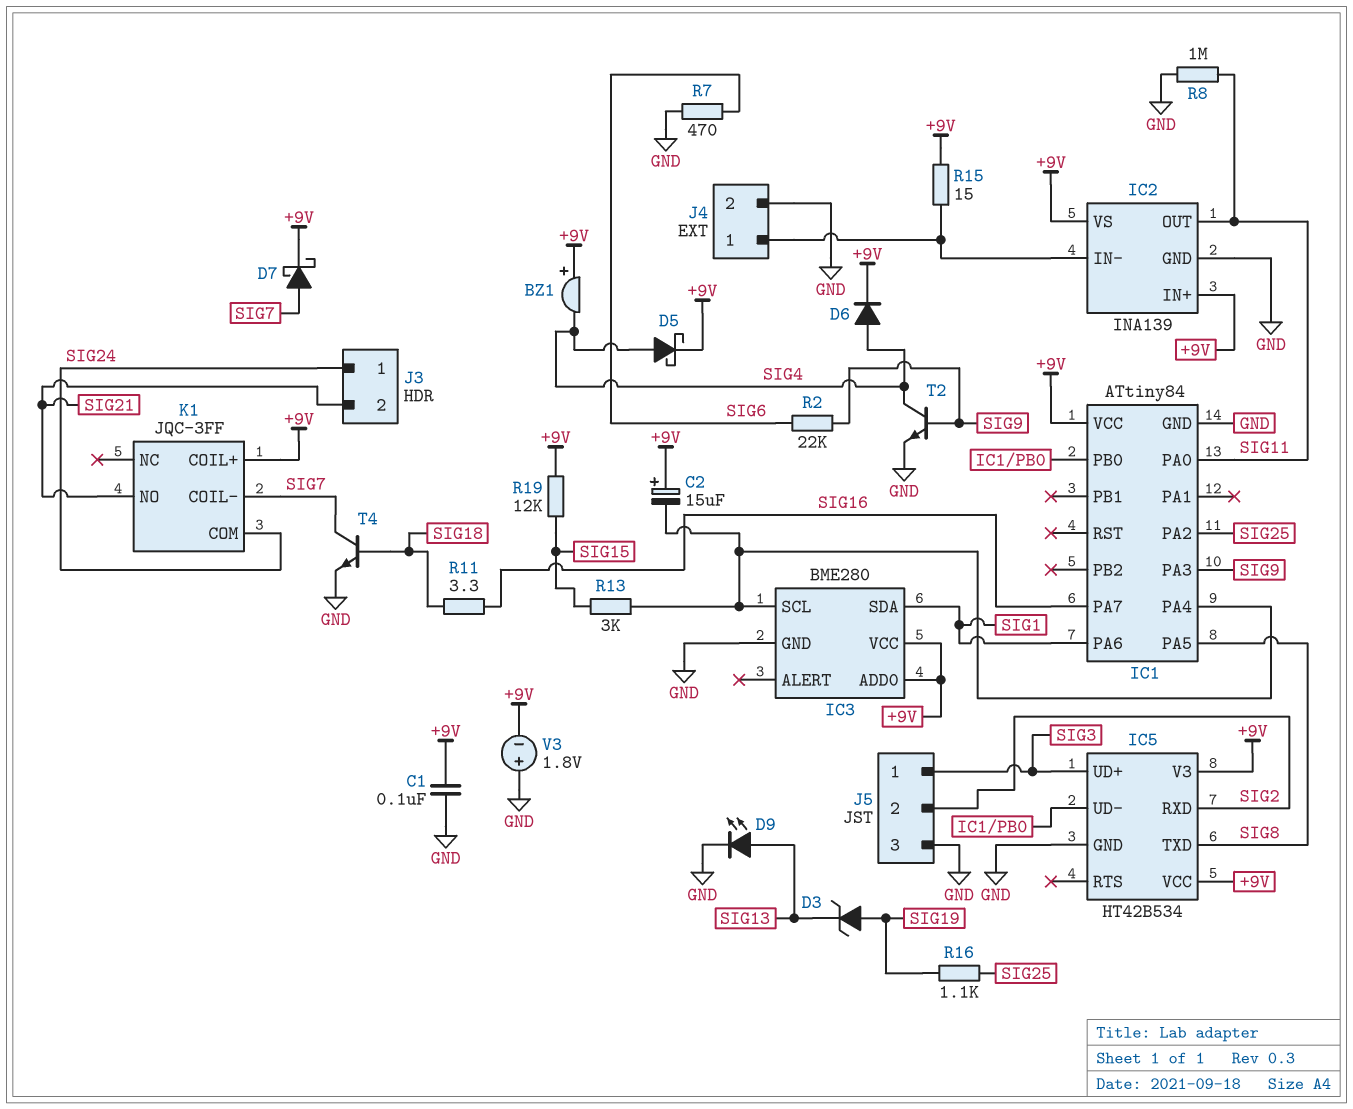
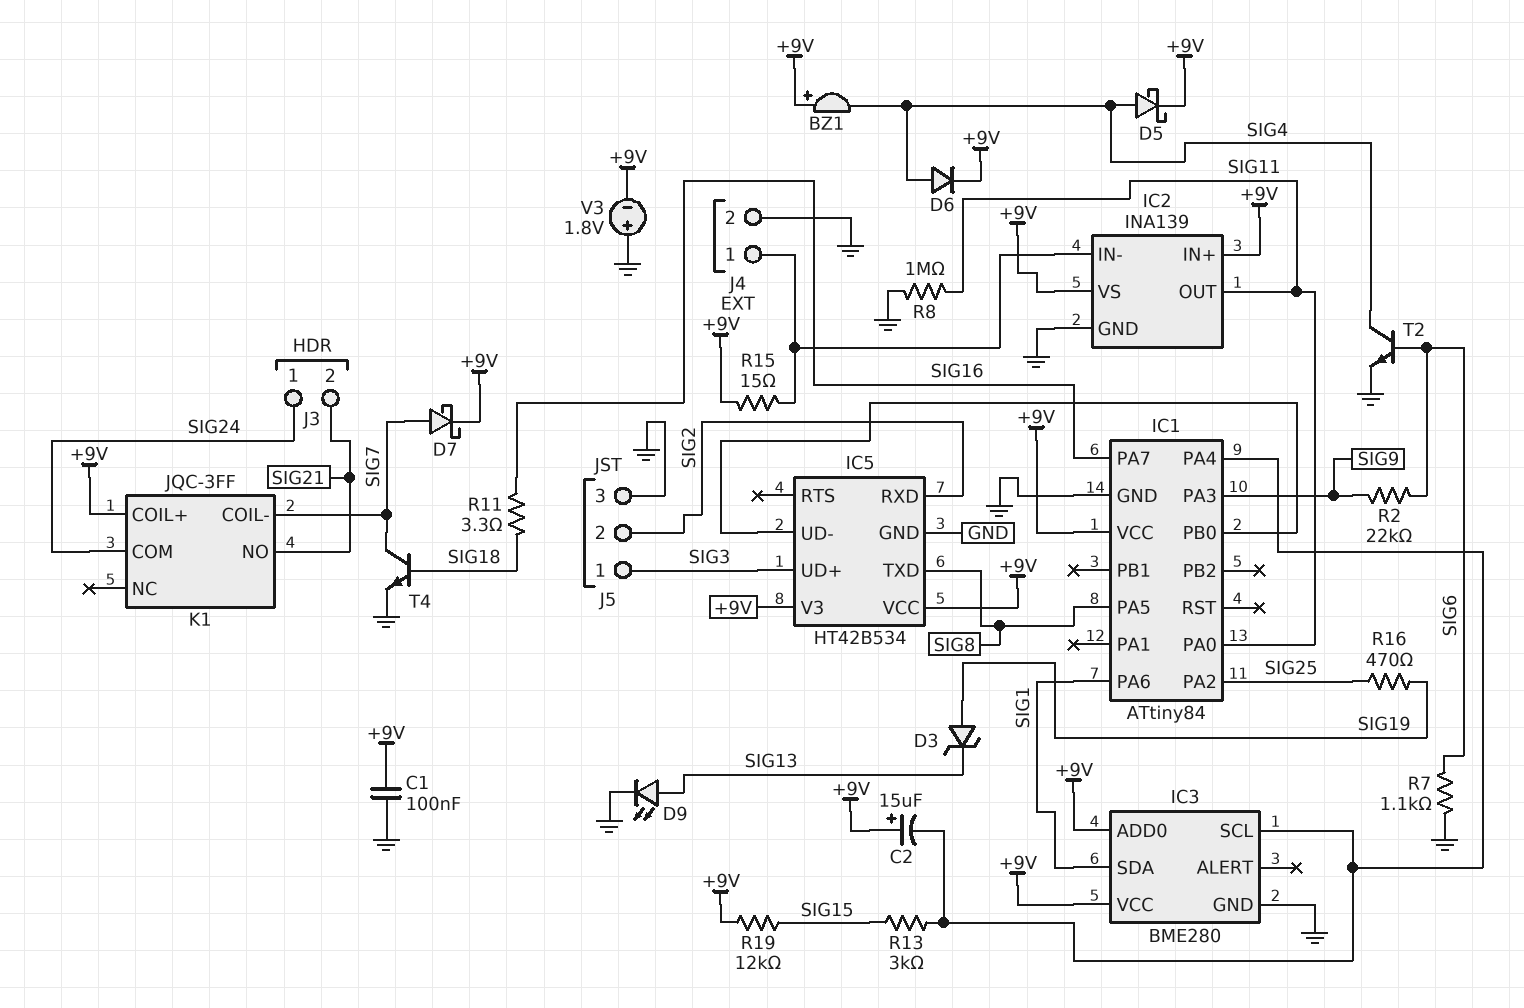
R7: 470 (GND, SIG6) -> 1.1k (GND, SIG6)
R16: 1.1k (SIG19, SIG25) -> 470 (SIG19, SIG25)
T2: NPN (B SIG9, C SIG4, E GND) -> NPN (B SIG6, C SIG4, E GND)

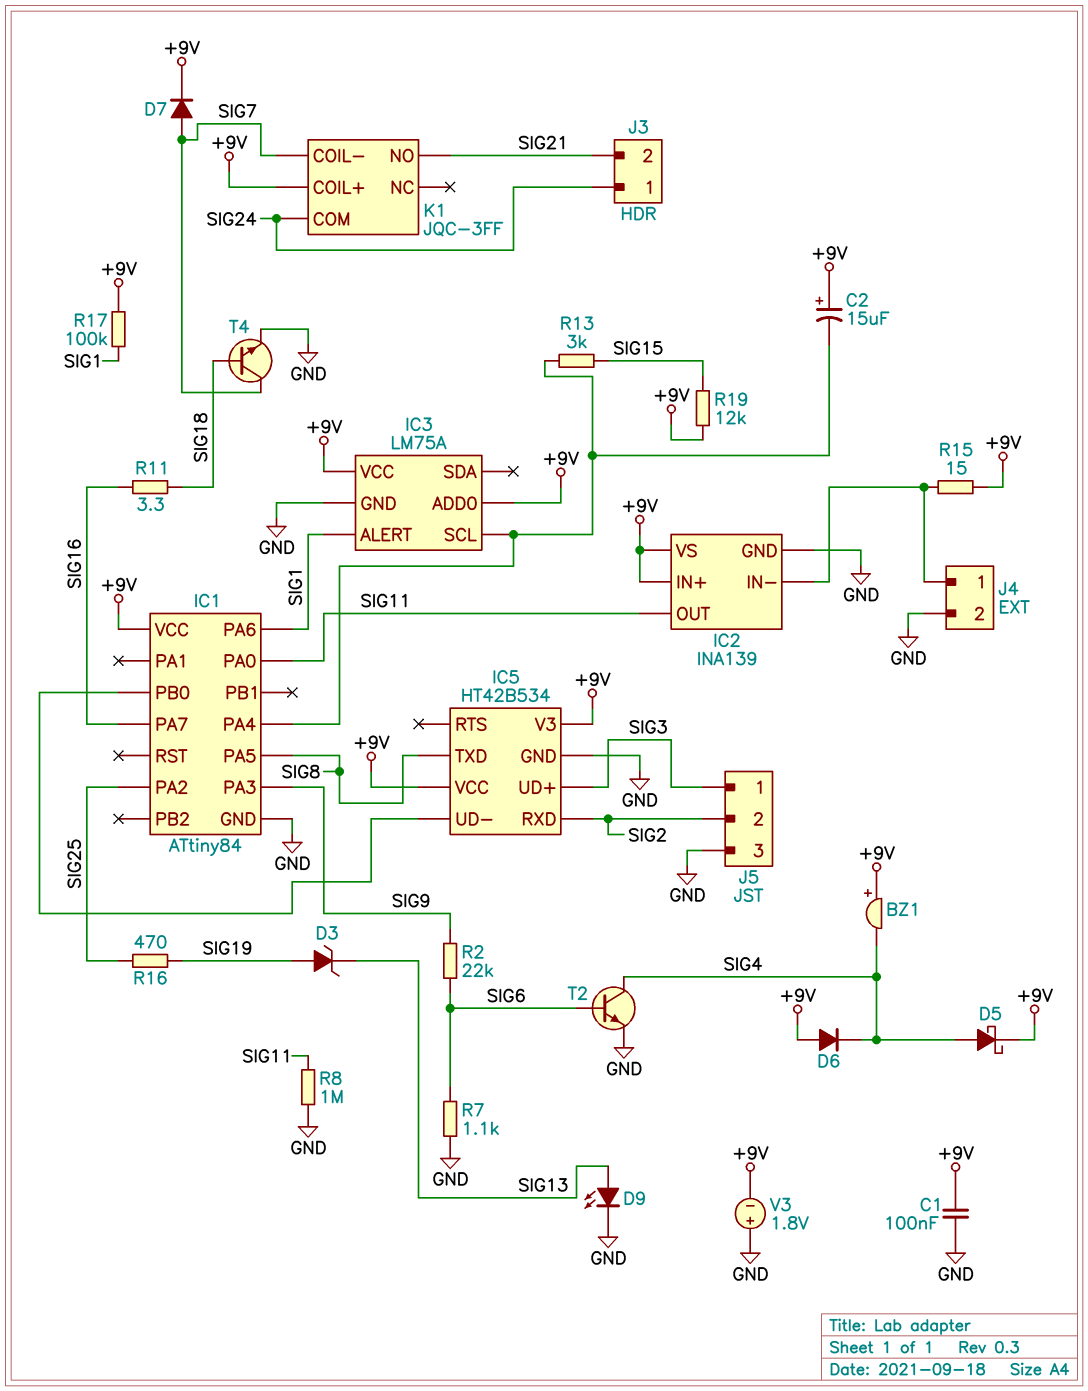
D6: diode (A SIG4, K +9V) -> diode (A +9V, K SIG4)
D7: schottky (A SIG7, K +9V) -> diode (A SIG7, K +9V)
IC3: BME280 -> LM75A
IC3 pin ALERT: none -> SIG1
IC3 pin SDA: SIG1 -> none
R17: none -> 100k (+9V, SIG1)

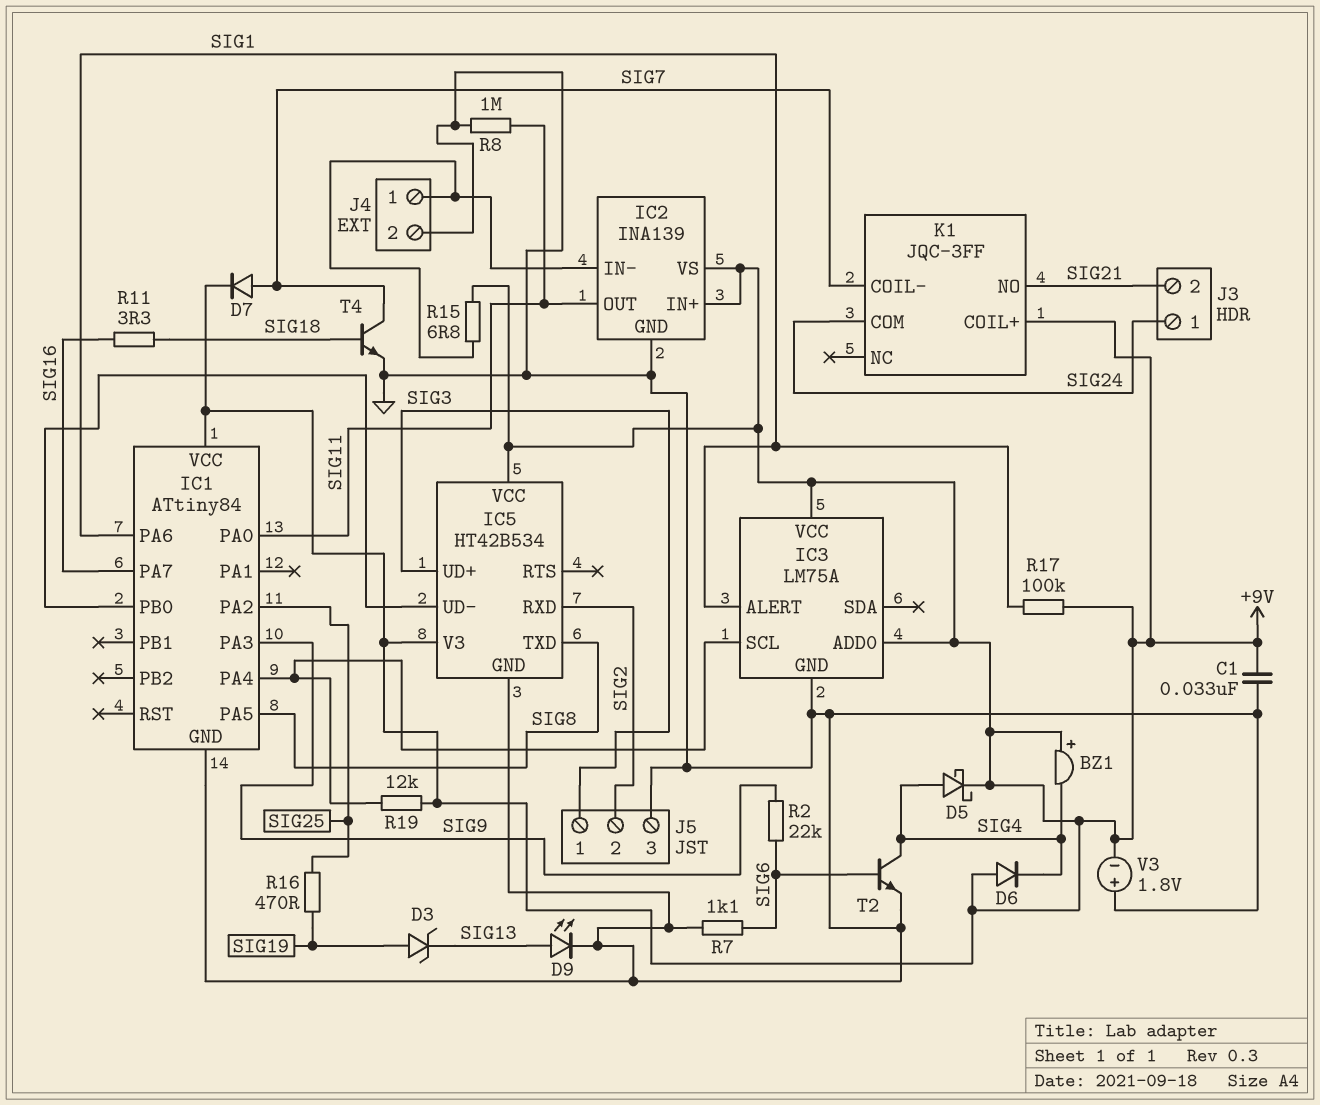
C1: 100nF (+9V, GND) -> 33nF (+9V, GND)
C2: 15uF (plus +9V, minus IC1/PA4) -> none
R13: 3k (IC1/PA4, SIG15) -> none
R15: 15 (+9V, IC2/IN-) -> 6.8 (+9V, IC2/IN-)
R19: 12k (+9V, SIG15) -> 12k (+9V, IC1/PA4)

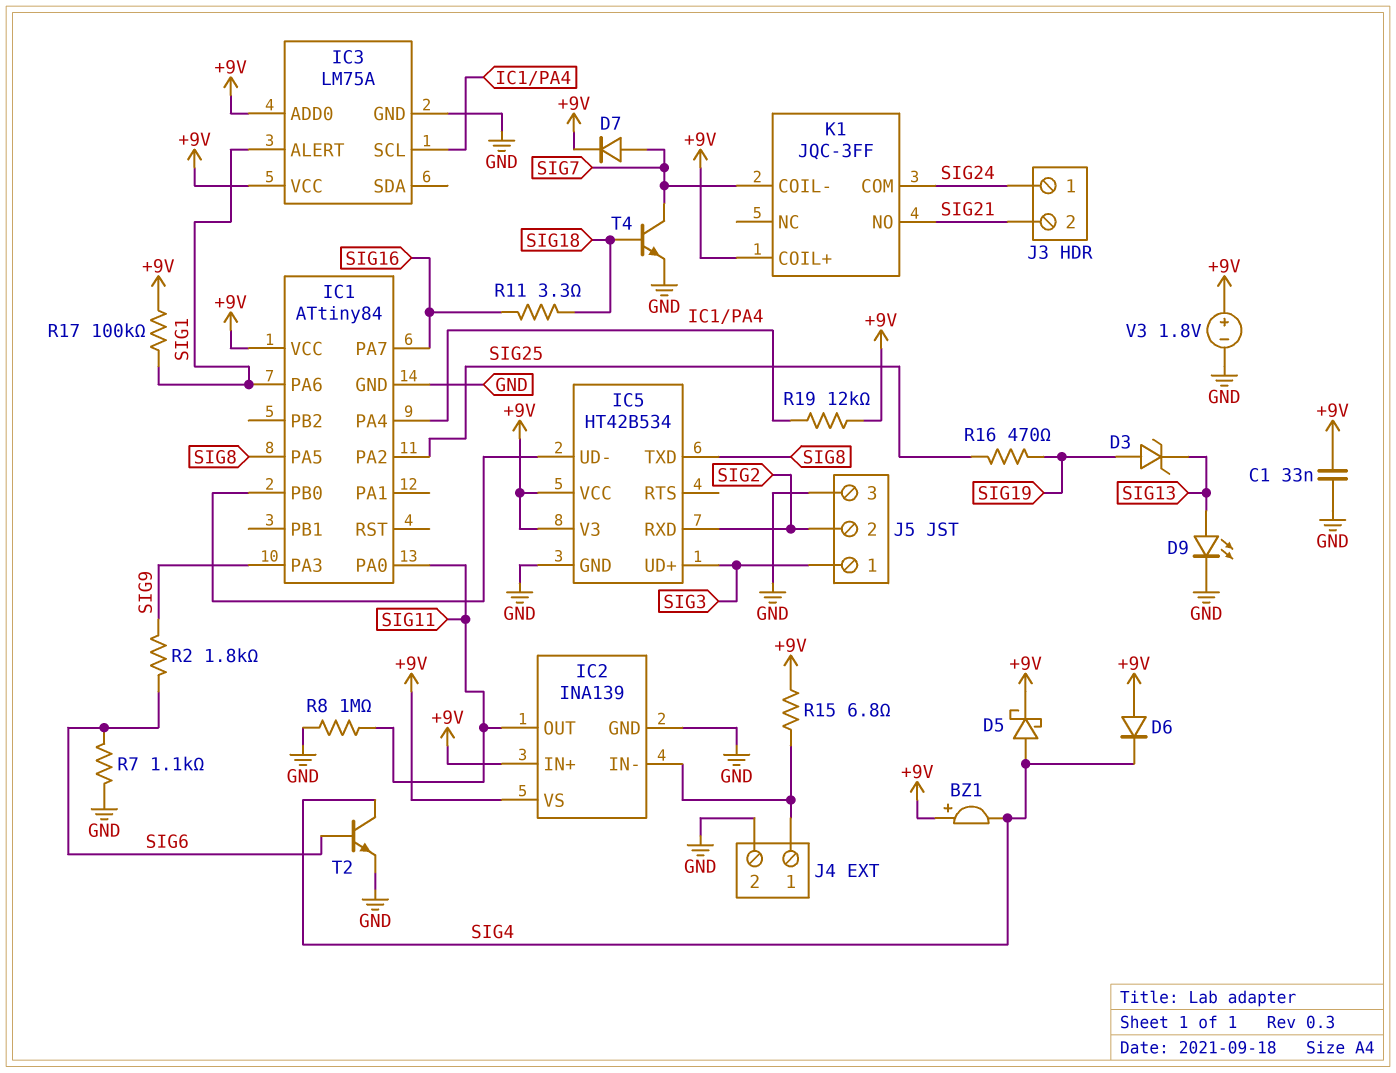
R2: 22k (SIG6, SIG9) -> 1.8k (SIG6, SIG9)
V3: 1.8V (plus GND, minus +9V) -> 1.8V (plus +9V, minus GND)

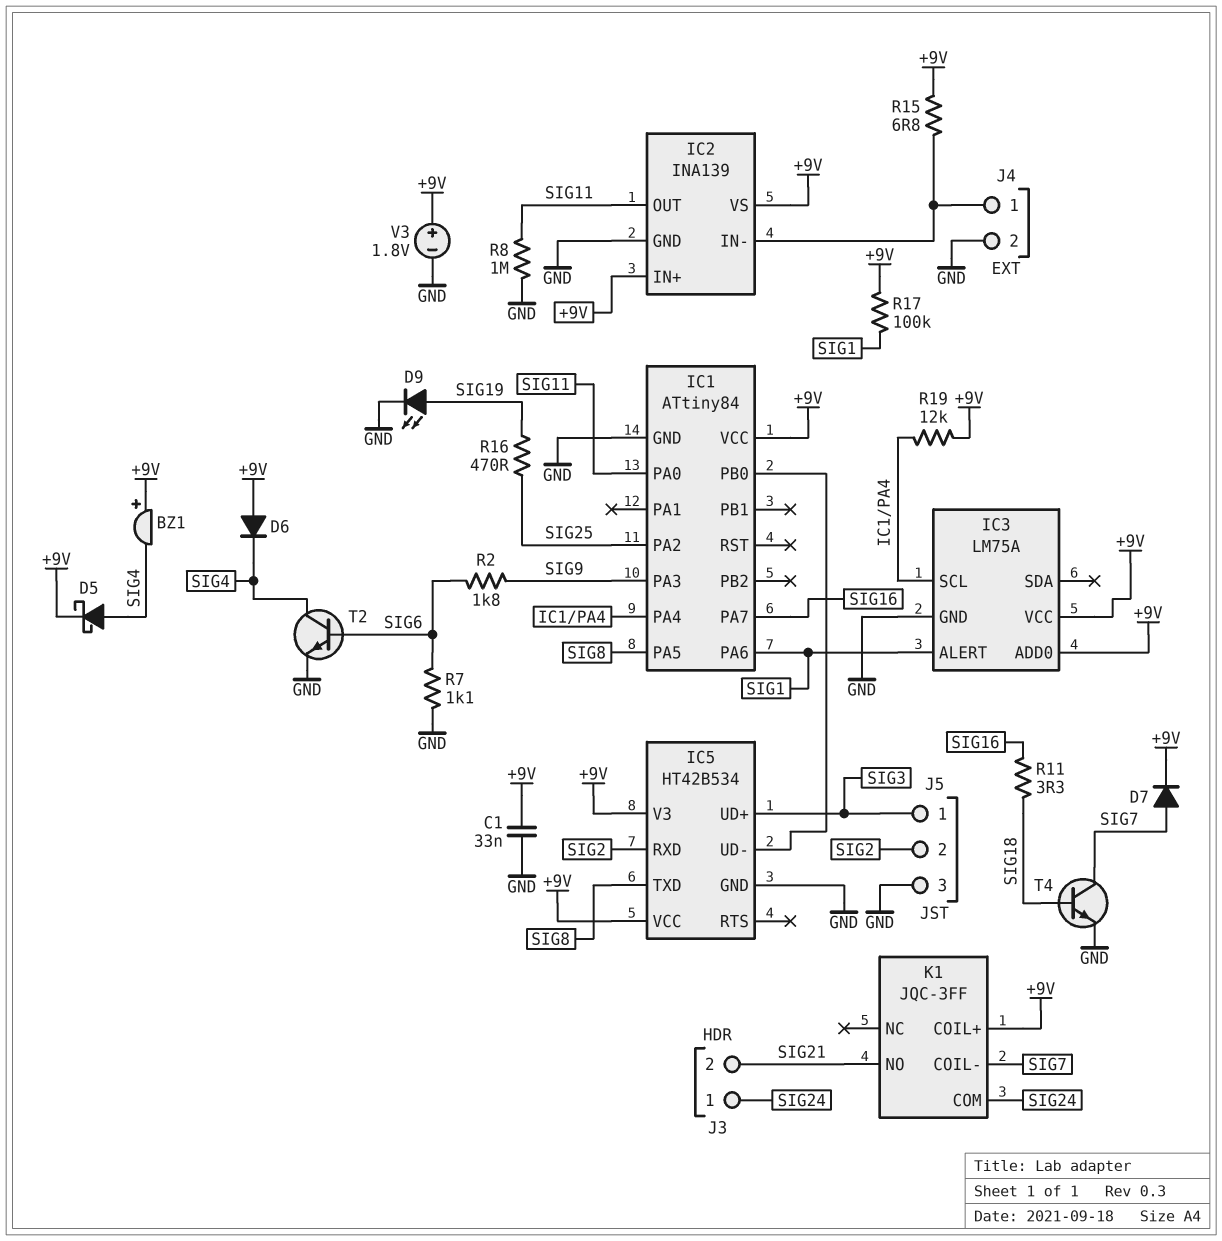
D3: zener (A SIG19, K SIG13) -> none
D9: LED (A SIG13, K GND) -> LED (A SIG19, K GND)

